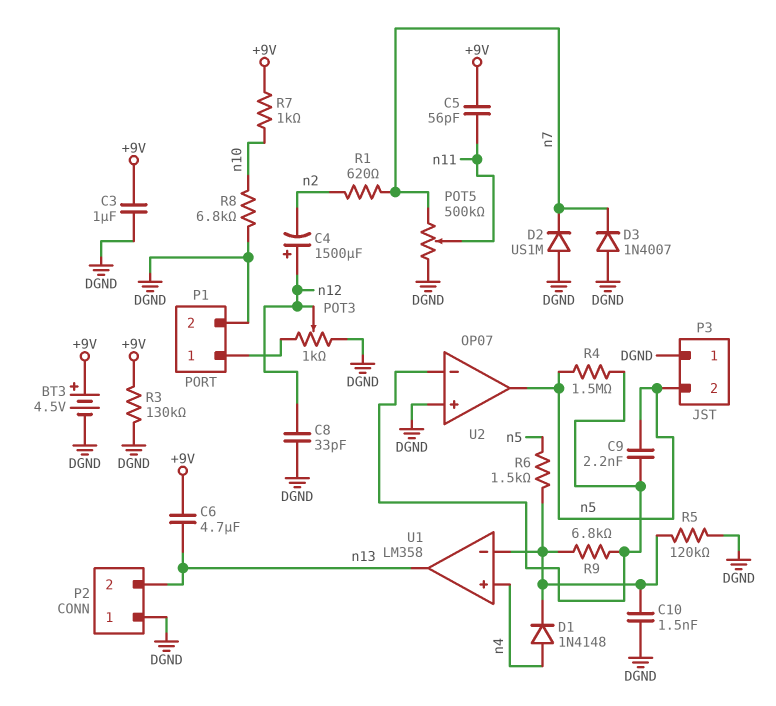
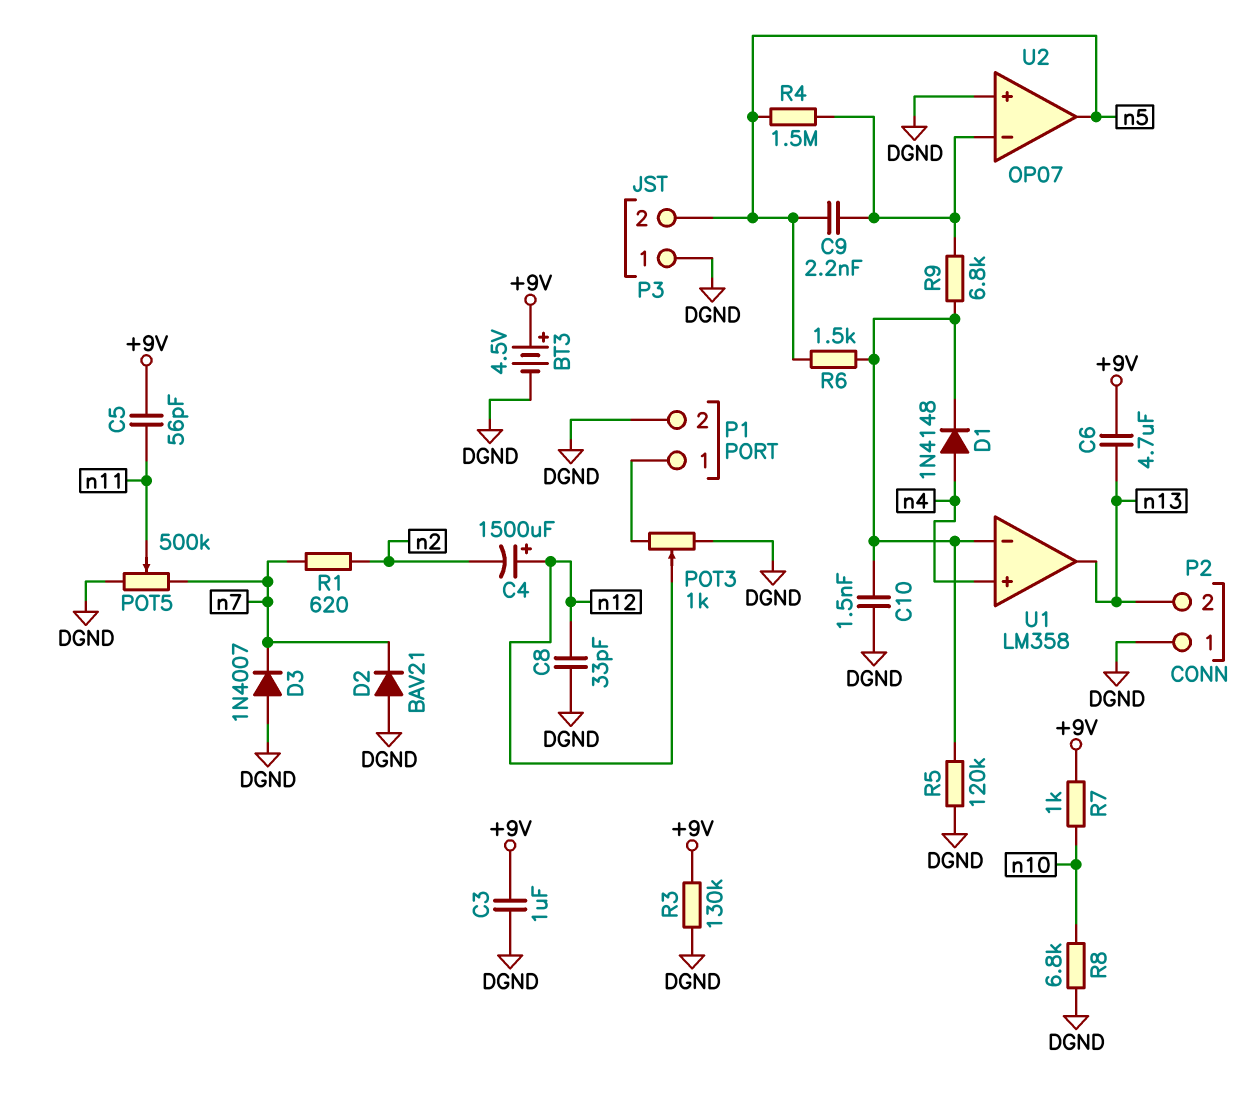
D2: diode US1M (A DGND, K n7) -> diode BAV21 (A DGND, K n7)

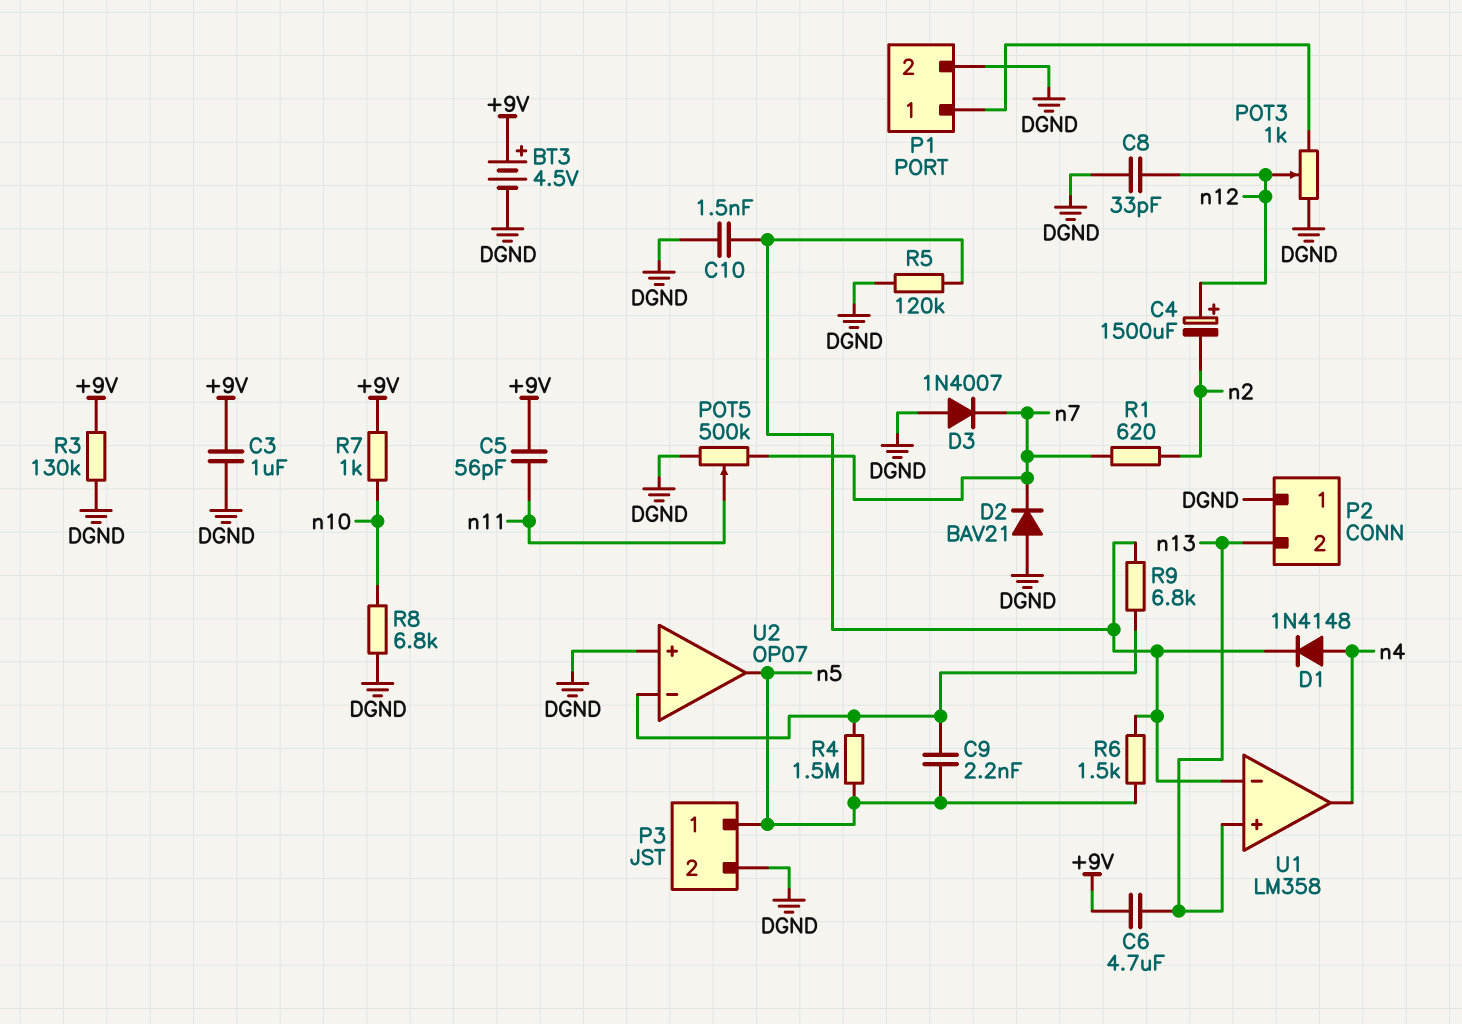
P3 pin 1: DGND -> n5
P3 pin 2: n5 -> DGND
U1 pin in+: n4 -> n13
U1 pin out: n13 -> n4

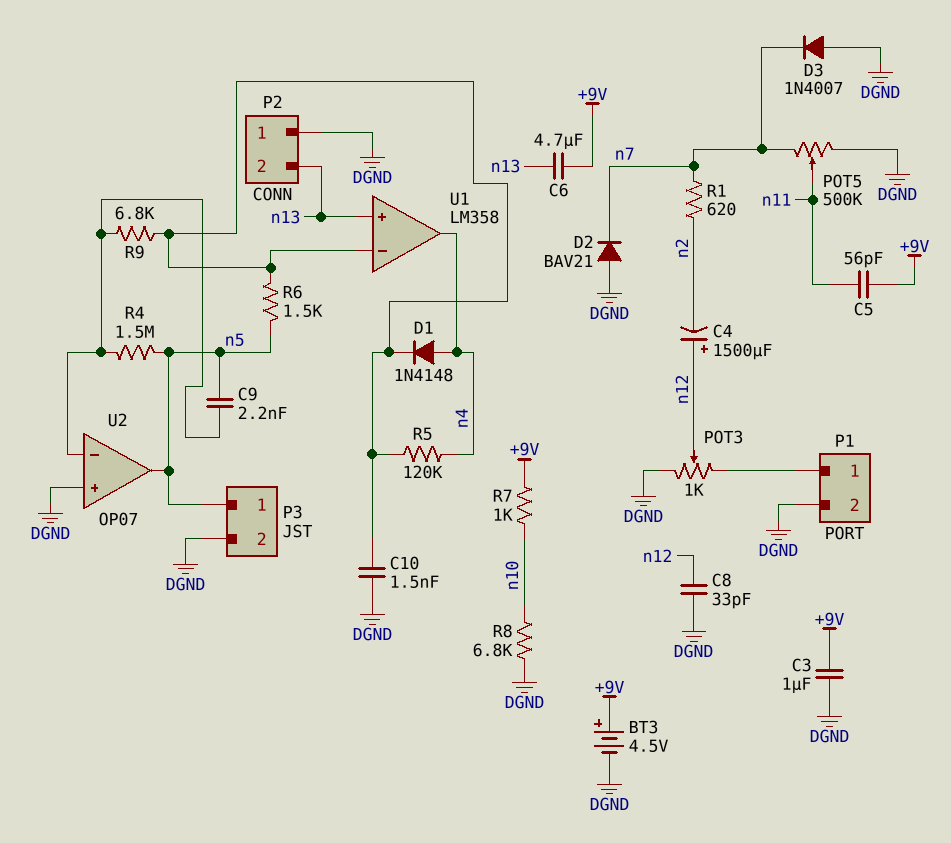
R3: 130k (+9V, DGND) -> none
R5: 120k (DGND, U1/in-) -> 120k (U1/in-, n4)

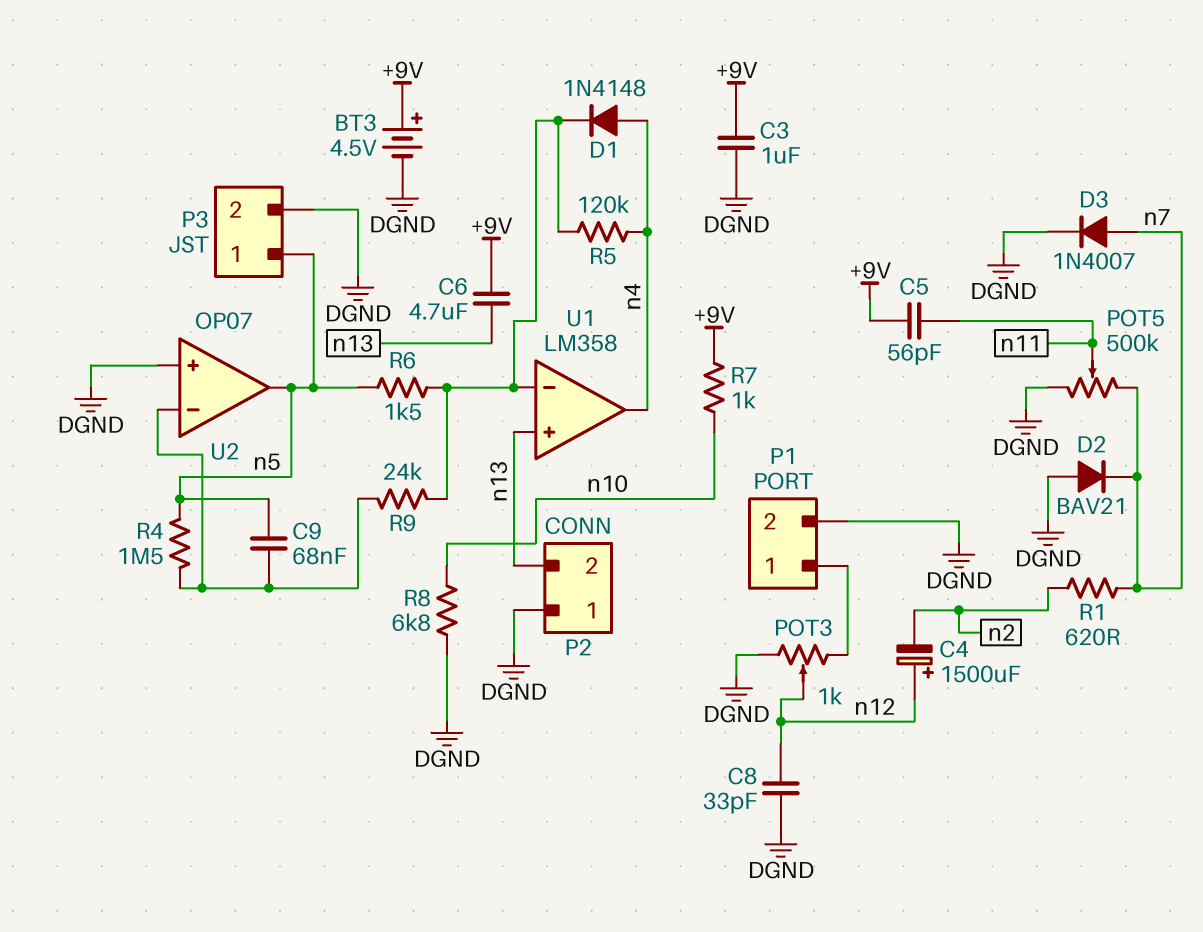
C9: 2.2nF (U2/in-, n5) -> 68nF (U2/in-, n5)
C10: 1.5nF (DGND, U1/in-) -> none
D3: diode 1N4007 (A DGND, K n7) -> diode 1N4007 (A n7, K DGND)
R9: 6.8k (U1/in-, U2/in-) -> 24k (U1/in-, U2/in-)

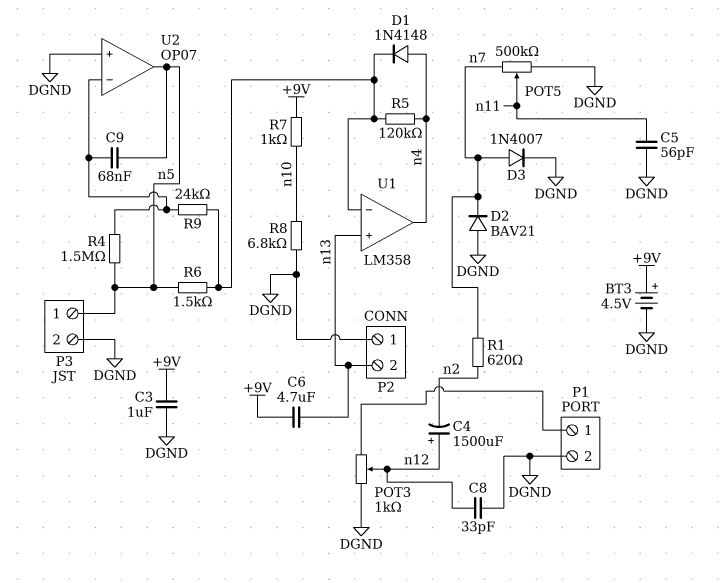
C5: 56pF (+9V, n11) -> 56pF (DGND, n11)

